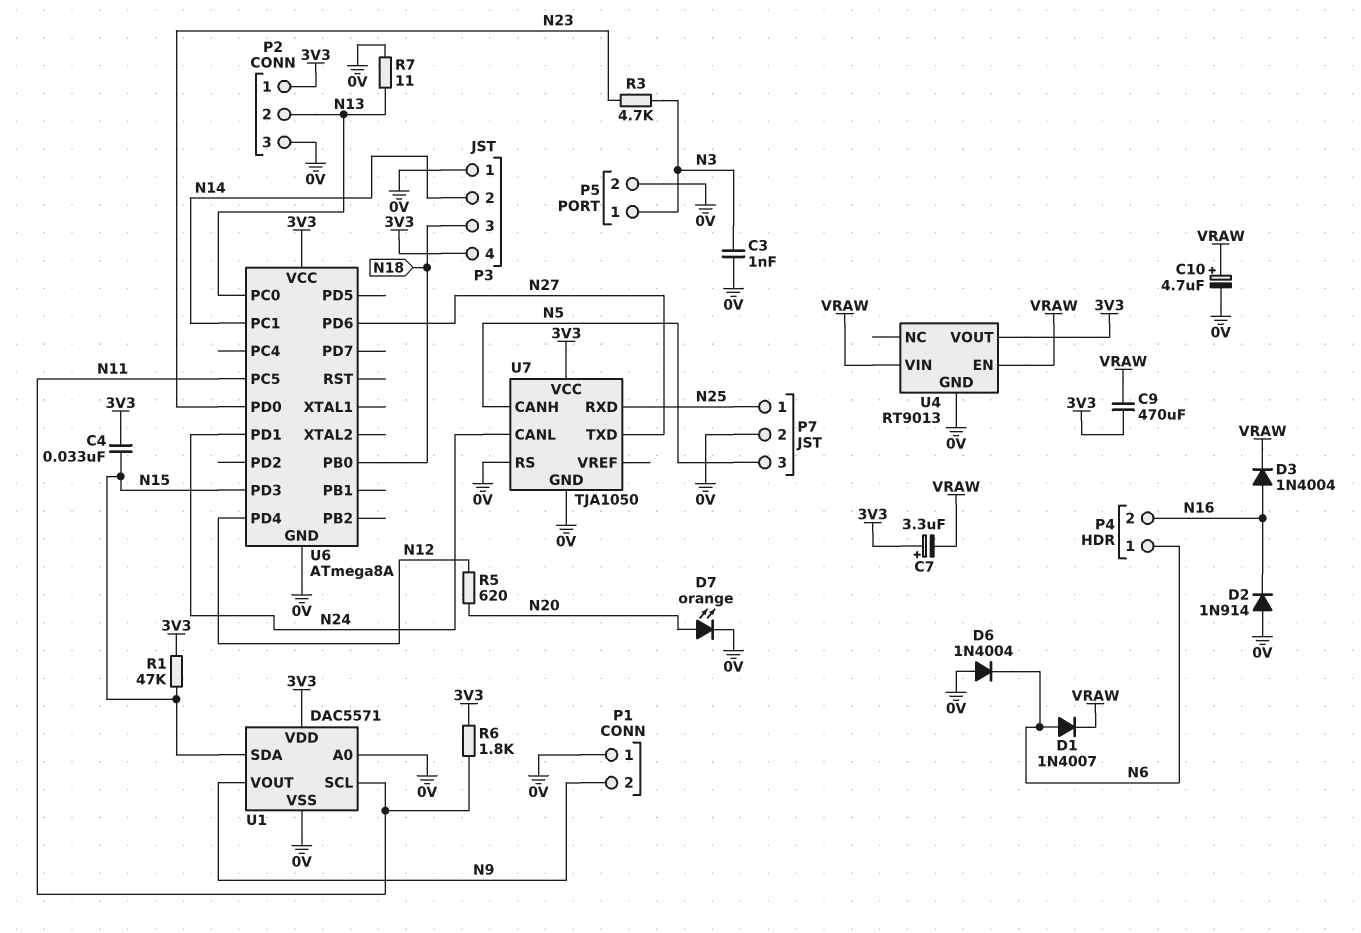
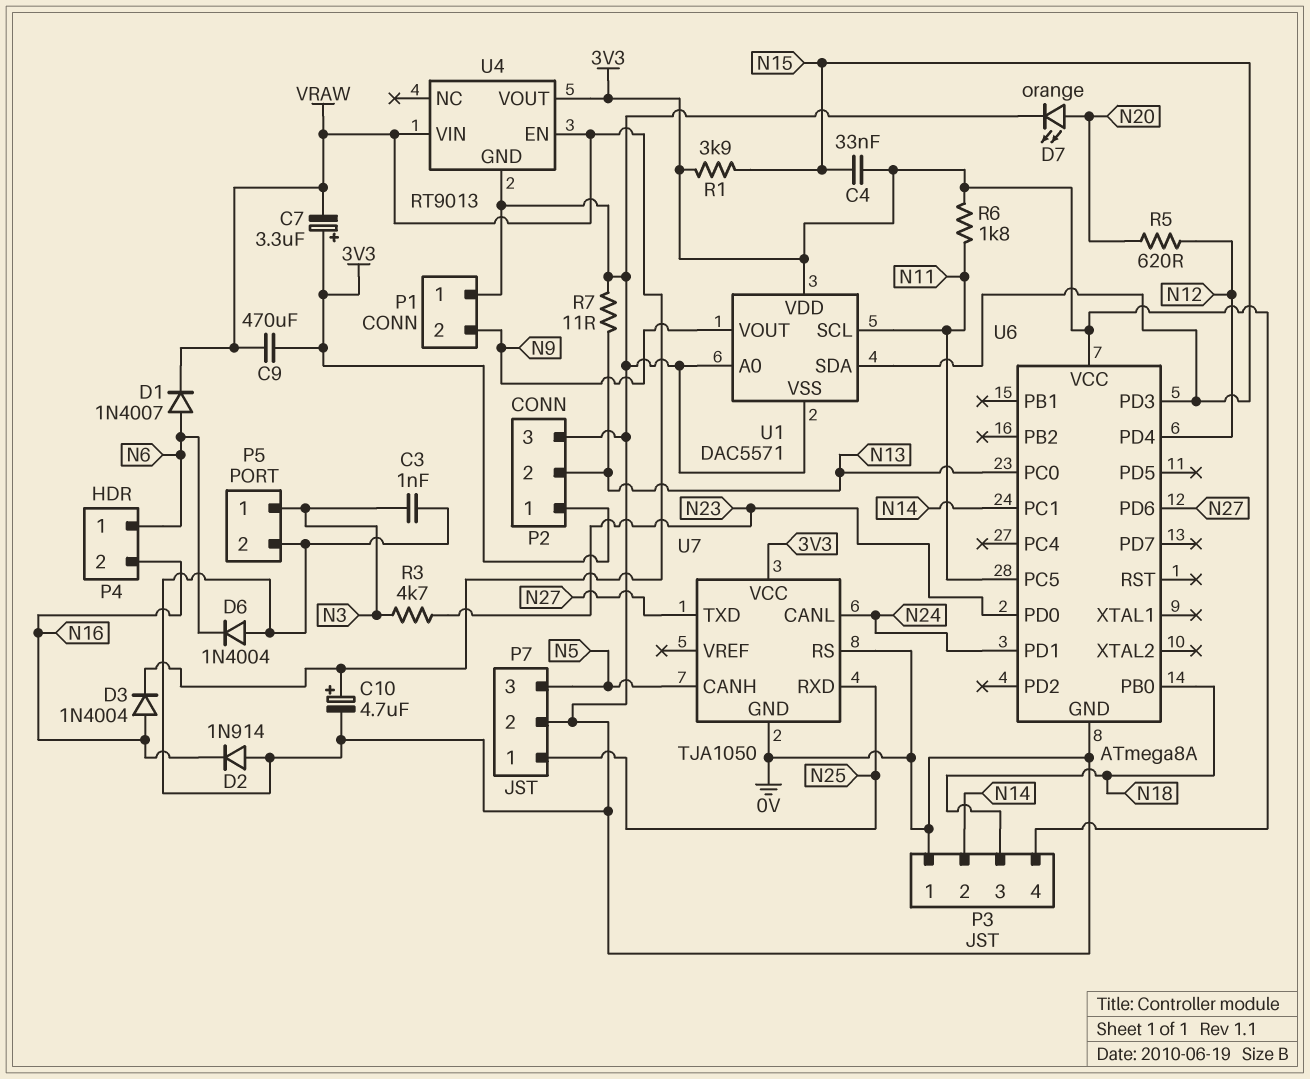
R1: 47k (3V3, N15) -> 3.9k (3V3, N15)

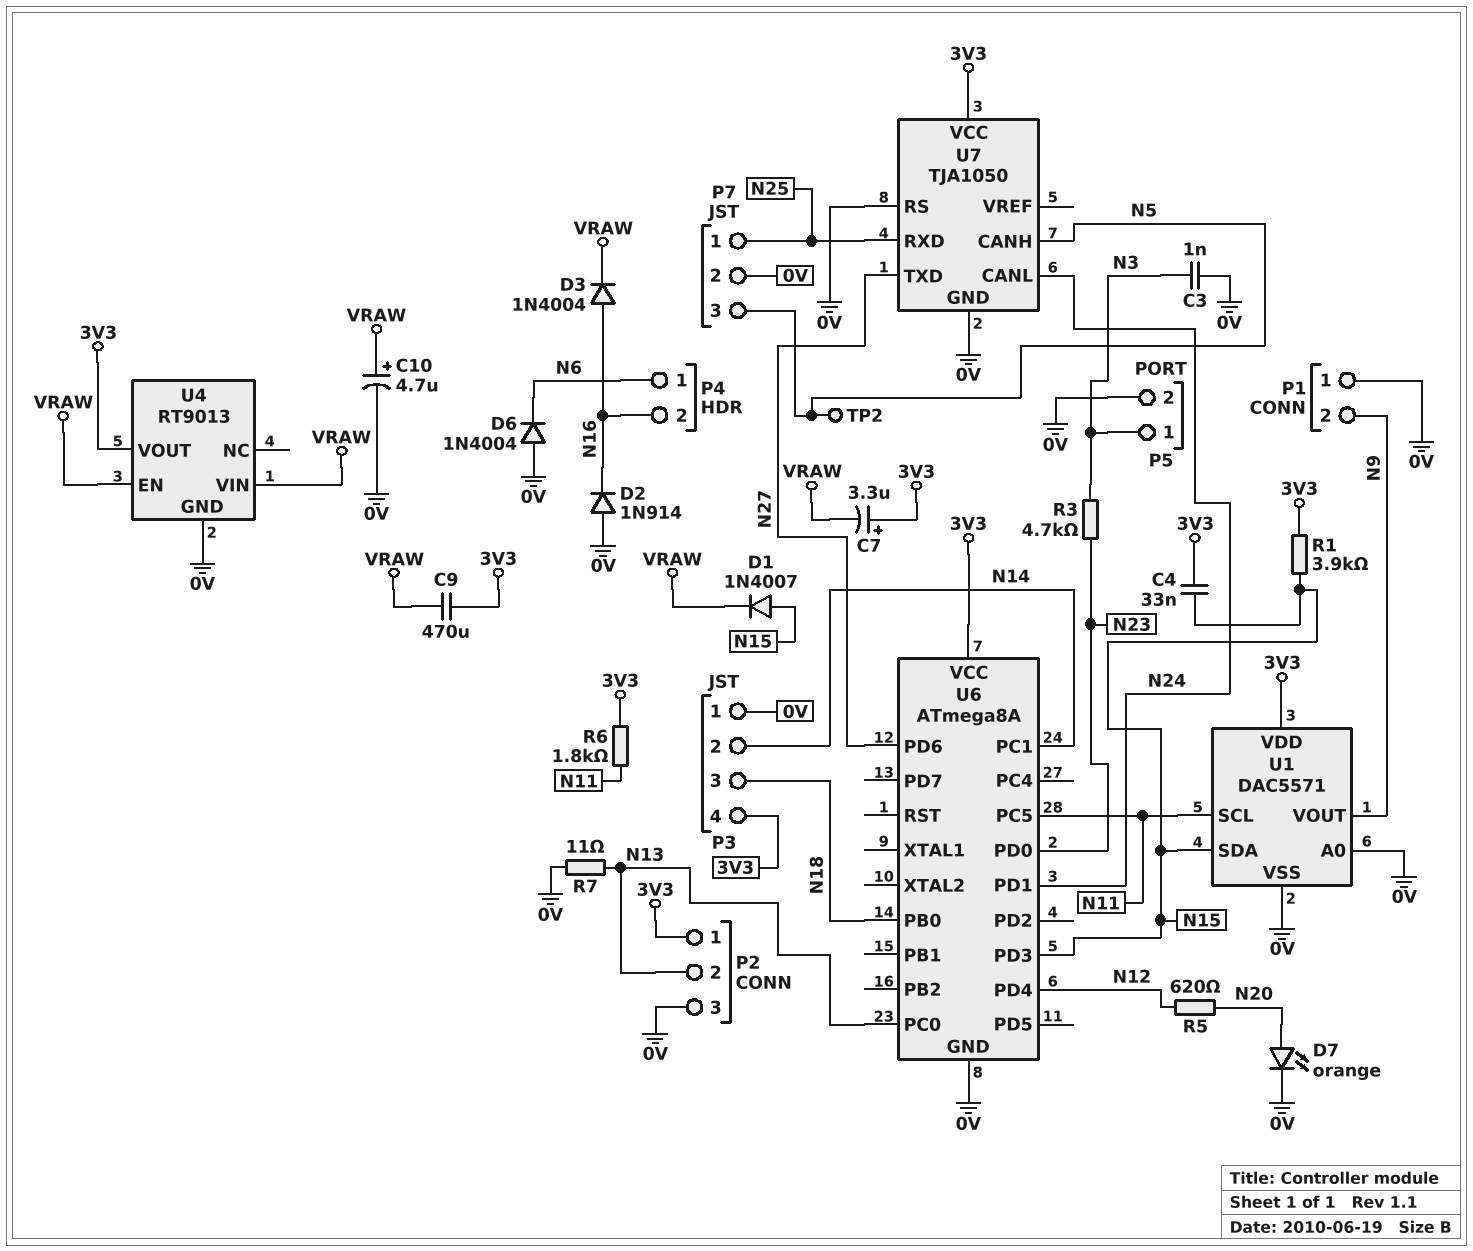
D1: diode 1N4007 (A N6, K VRAW) -> diode 1N4007 (A N15, K VRAW)
TP2: none -> test point (N5)

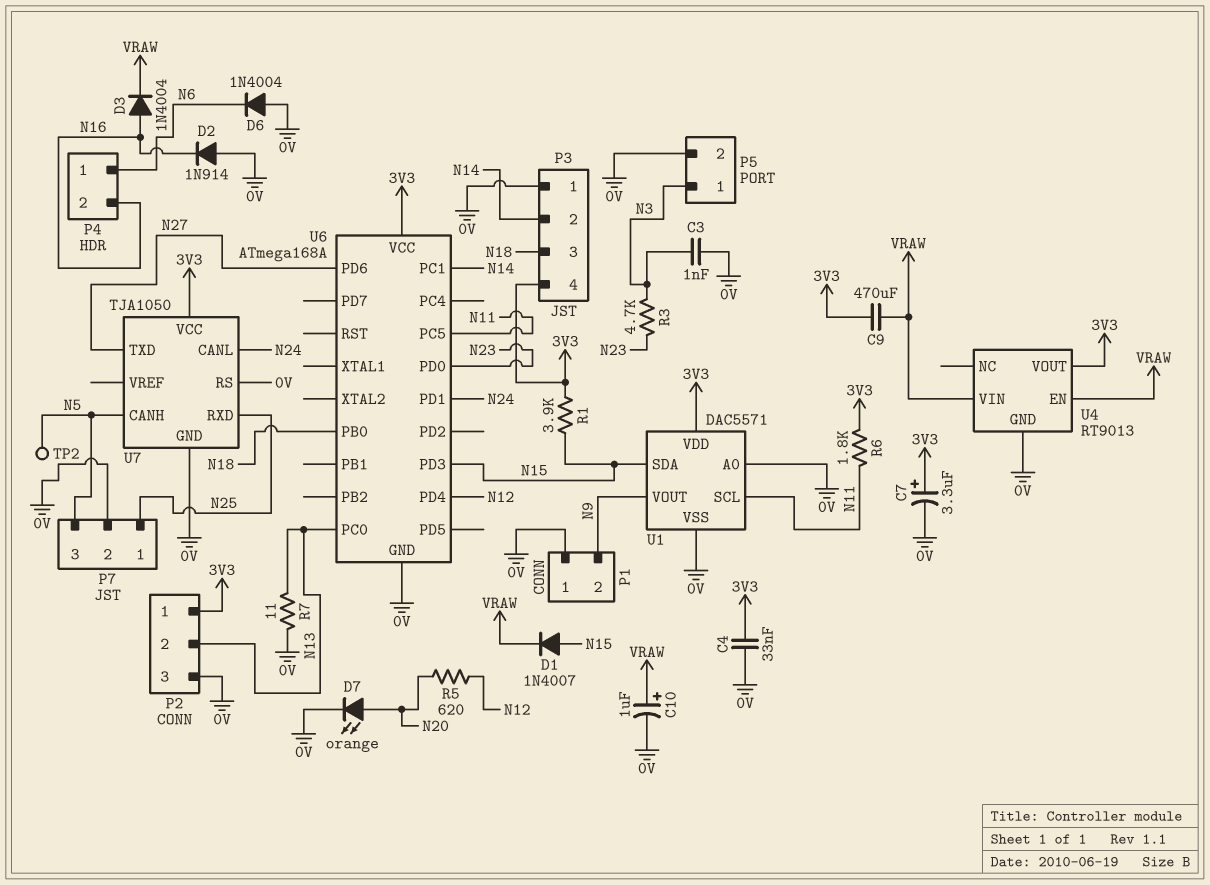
C4: 33nF (3V3, N15) -> 33nF (0V, 3V3)
C7: 3.3uF (plus 3V3, minus VRAW) -> 3.3uF (plus 3V3, minus 0V)
C10: 4.7uF (plus VRAW, minus 0V) -> 1uF (plus VRAW, minus 0V)
U6: ATmega8A -> ATmega168A

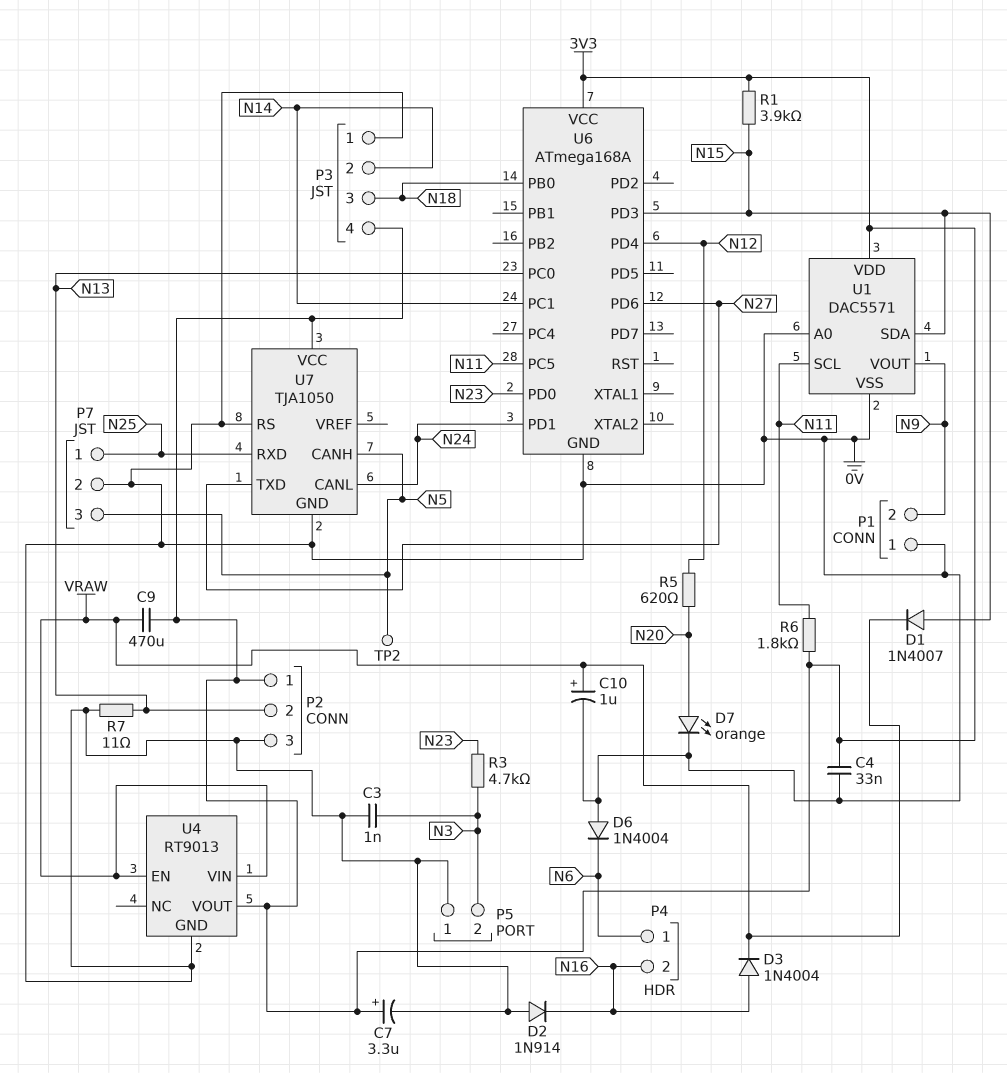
P5 pin 1: N3 -> 0V
P5 pin 2: 0V -> N3

